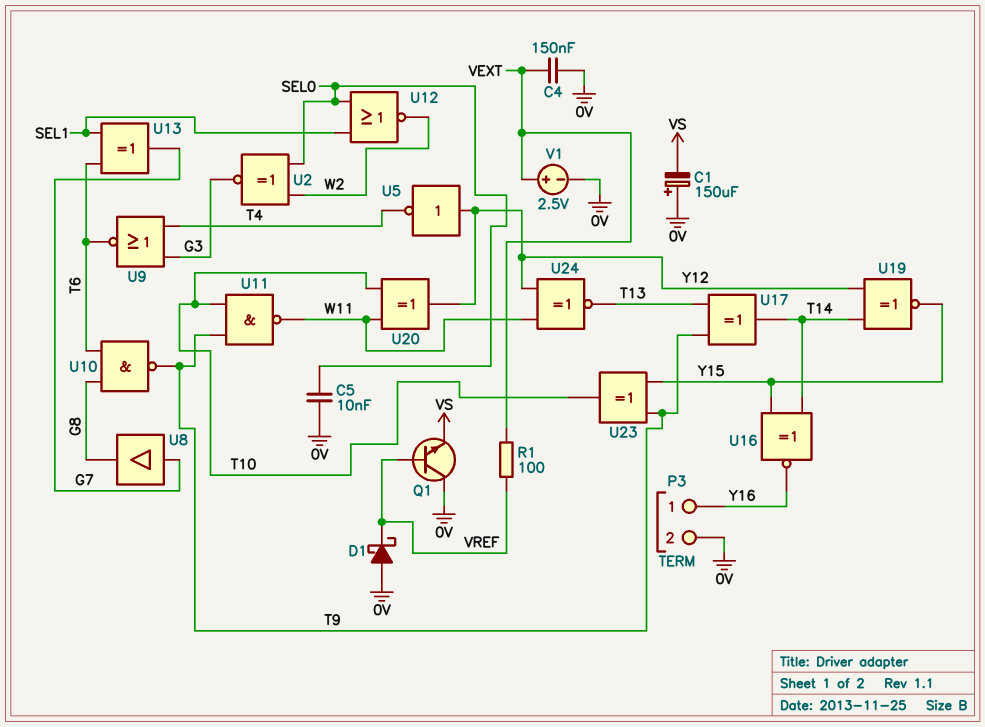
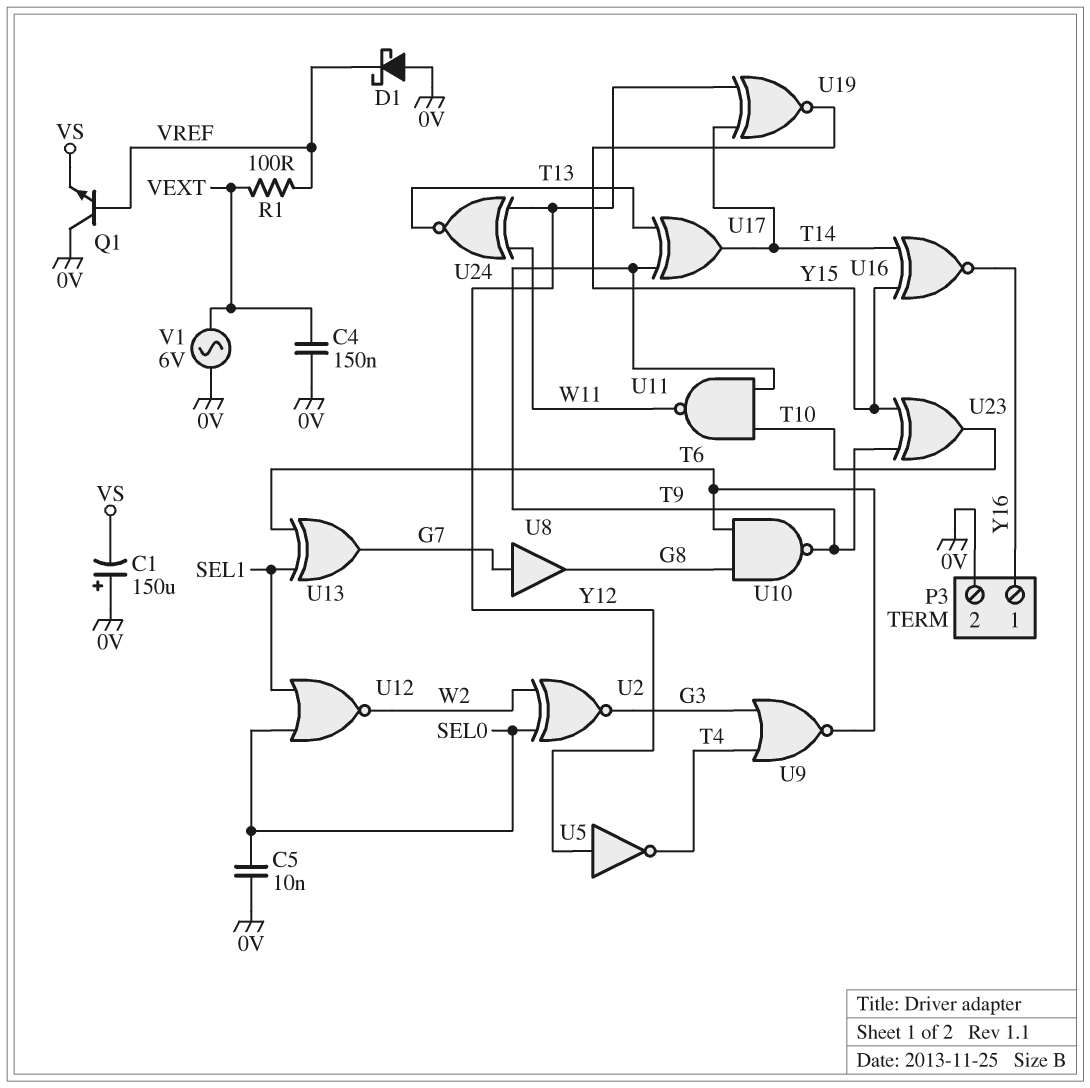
U20: XOR (in T10, in W11, out Y12) -> none
V1: 2.5V (plus VEXT, minus 0V) -> AC 6V (0V, VEXT)

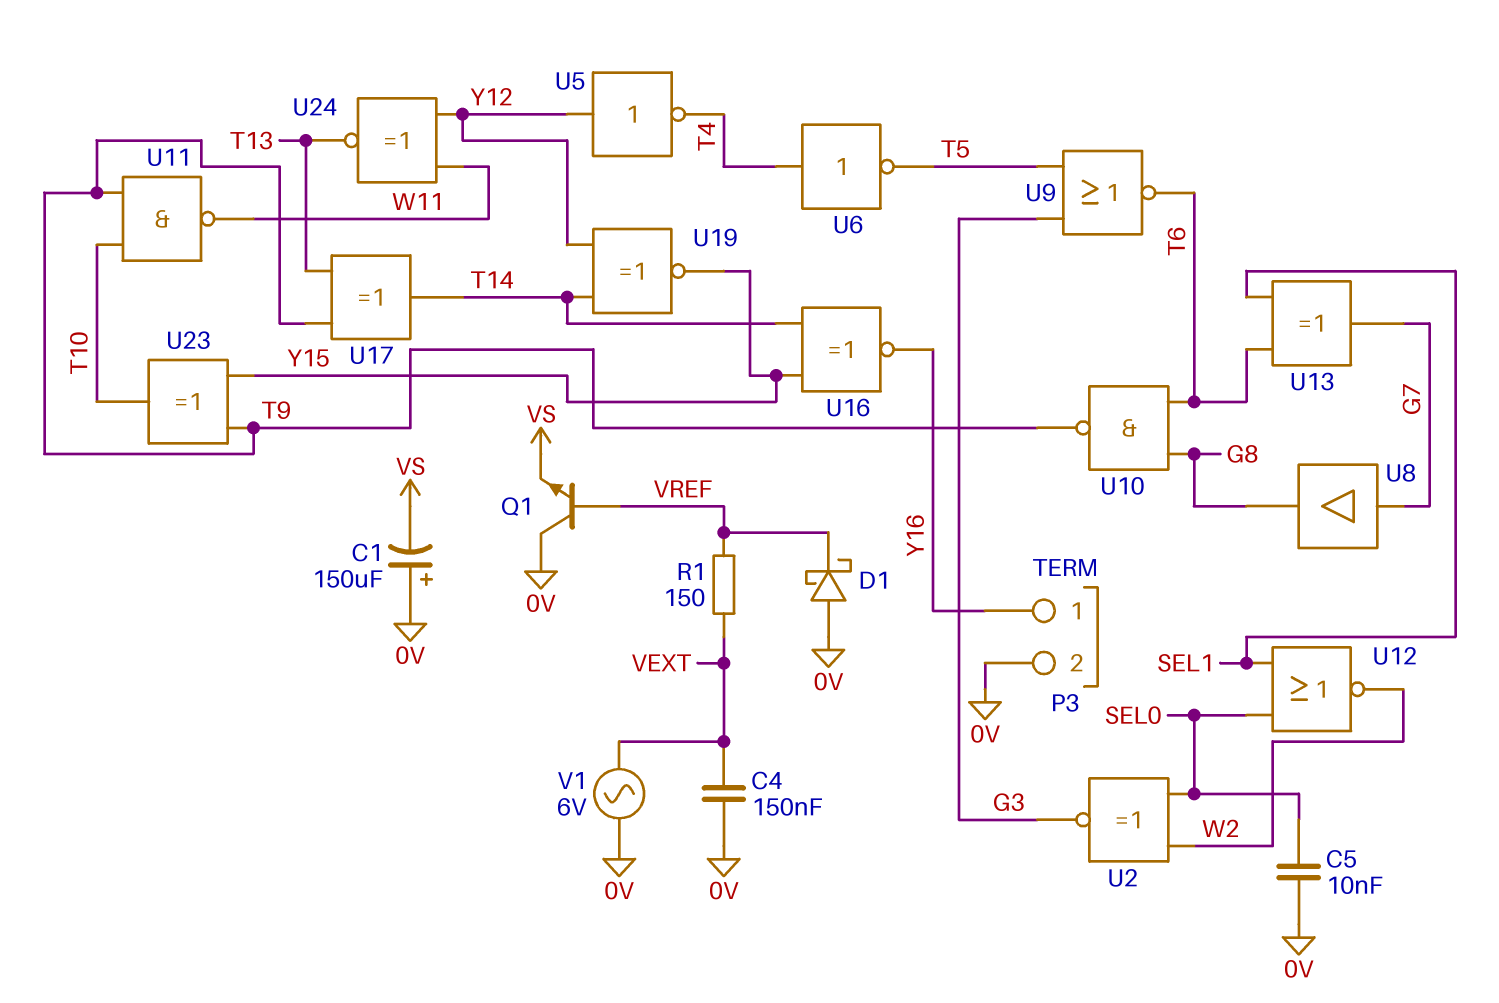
R1: 100 (VEXT, VREF) -> 150 (VEXT, VREF)
U6: none -> NOT (in T4, out T5)
U9: NOR (in G3, in T4, out T6) -> NOR (in G3, in T5, out T6)

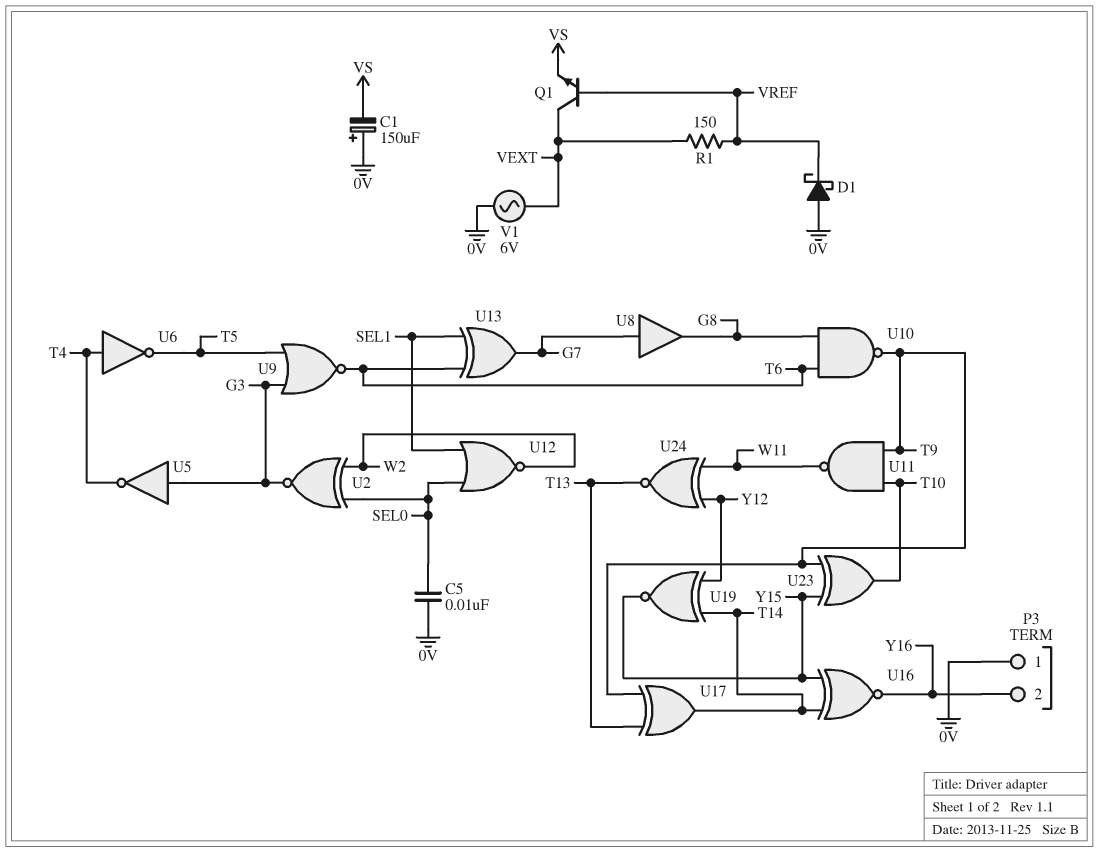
C4: 150nF (0V, VEXT) -> none
P3 pin 1: Y16 -> 0V
P3 pin 2: 0V -> Y16
Q1: NPN (B VREF, C 0V, E VS) -> NPN (B VREF, C VEXT, E VS)
U5: NOT (in Y12, out T4) -> NOT (in G3, out T4)

